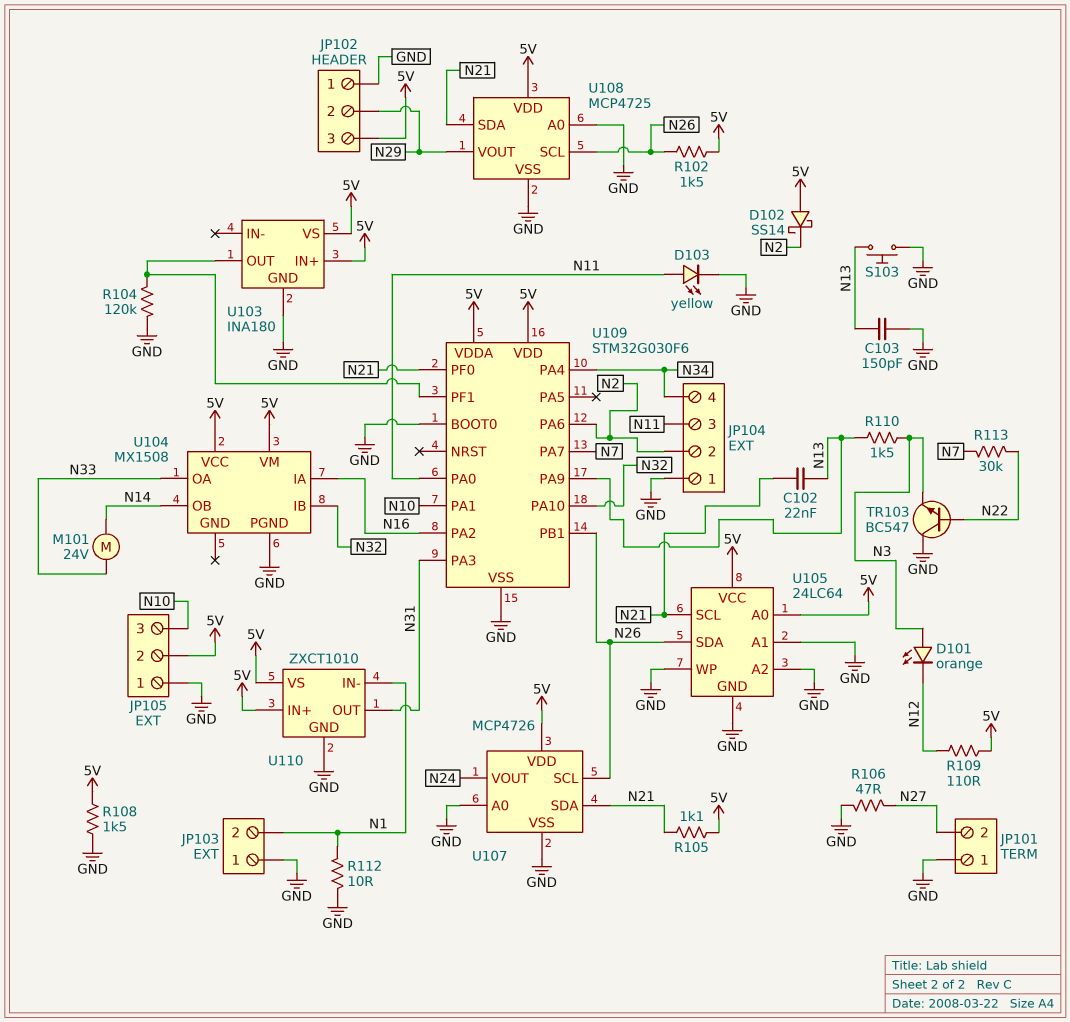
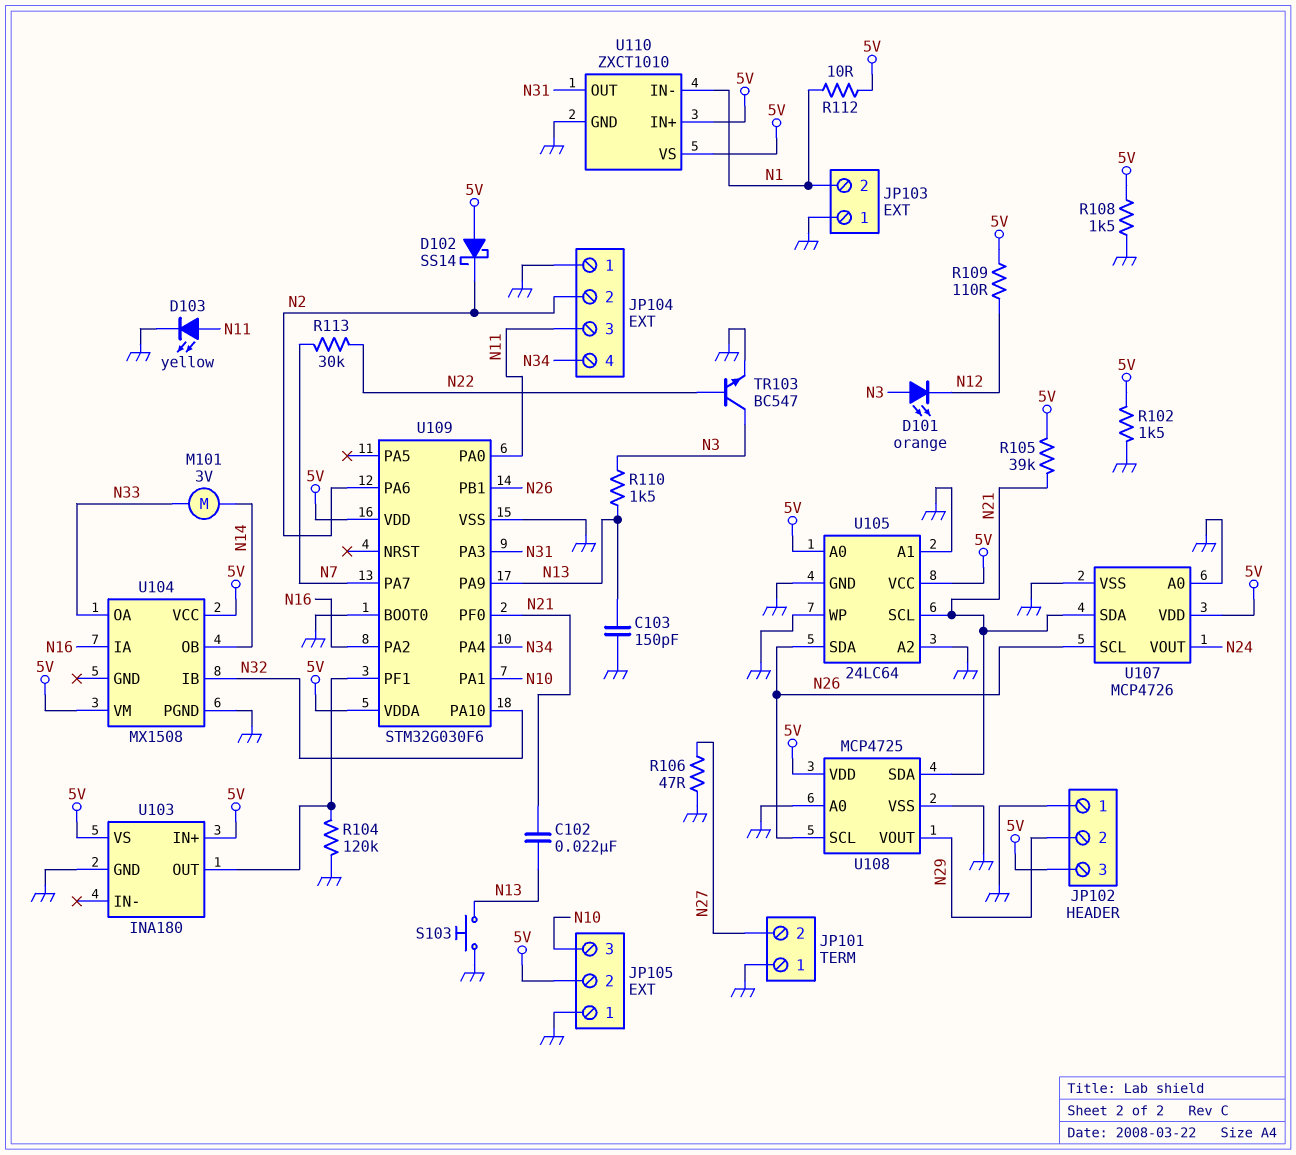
M101: motor 24V (N14, N33) -> motor 3V (N14, N33)
R102: 1.5k (5V, N26) -> 1.5k (5V, GND)
R105: 1.1k (5V, N21) -> 39k (5V, N21)
R112: 10 (GND, N1) -> 10 (5V, N1)
TR103: NPN BC547 (B N22, C GND, E N3) -> NPN BC547 (B N22, C N3, E GND)

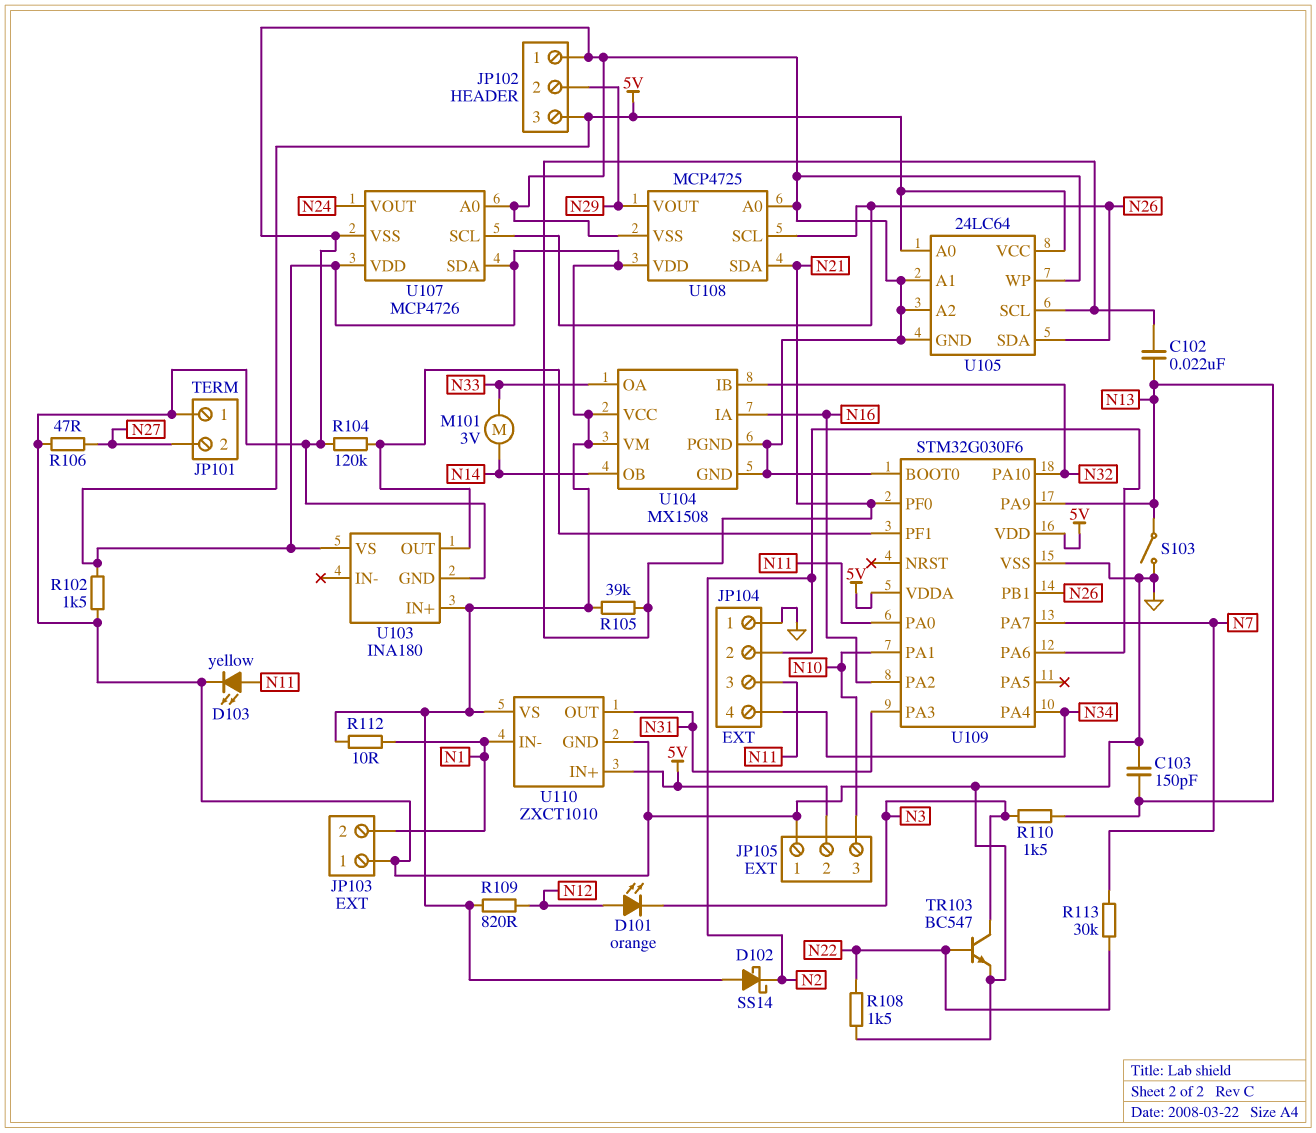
D101: LED orange (A N3, K N12) -> LED orange (A N12, K N3)
R108: 1.5k (5V, GND) -> 1.5k (GND, N22)
R109: 110 (5V, N12) -> 820 (5V, N12)
S103: button (GND, N13) -> switch (GND, N13)
U104 pin GND: none -> GND
U107 pin SDA: N21 -> 5V

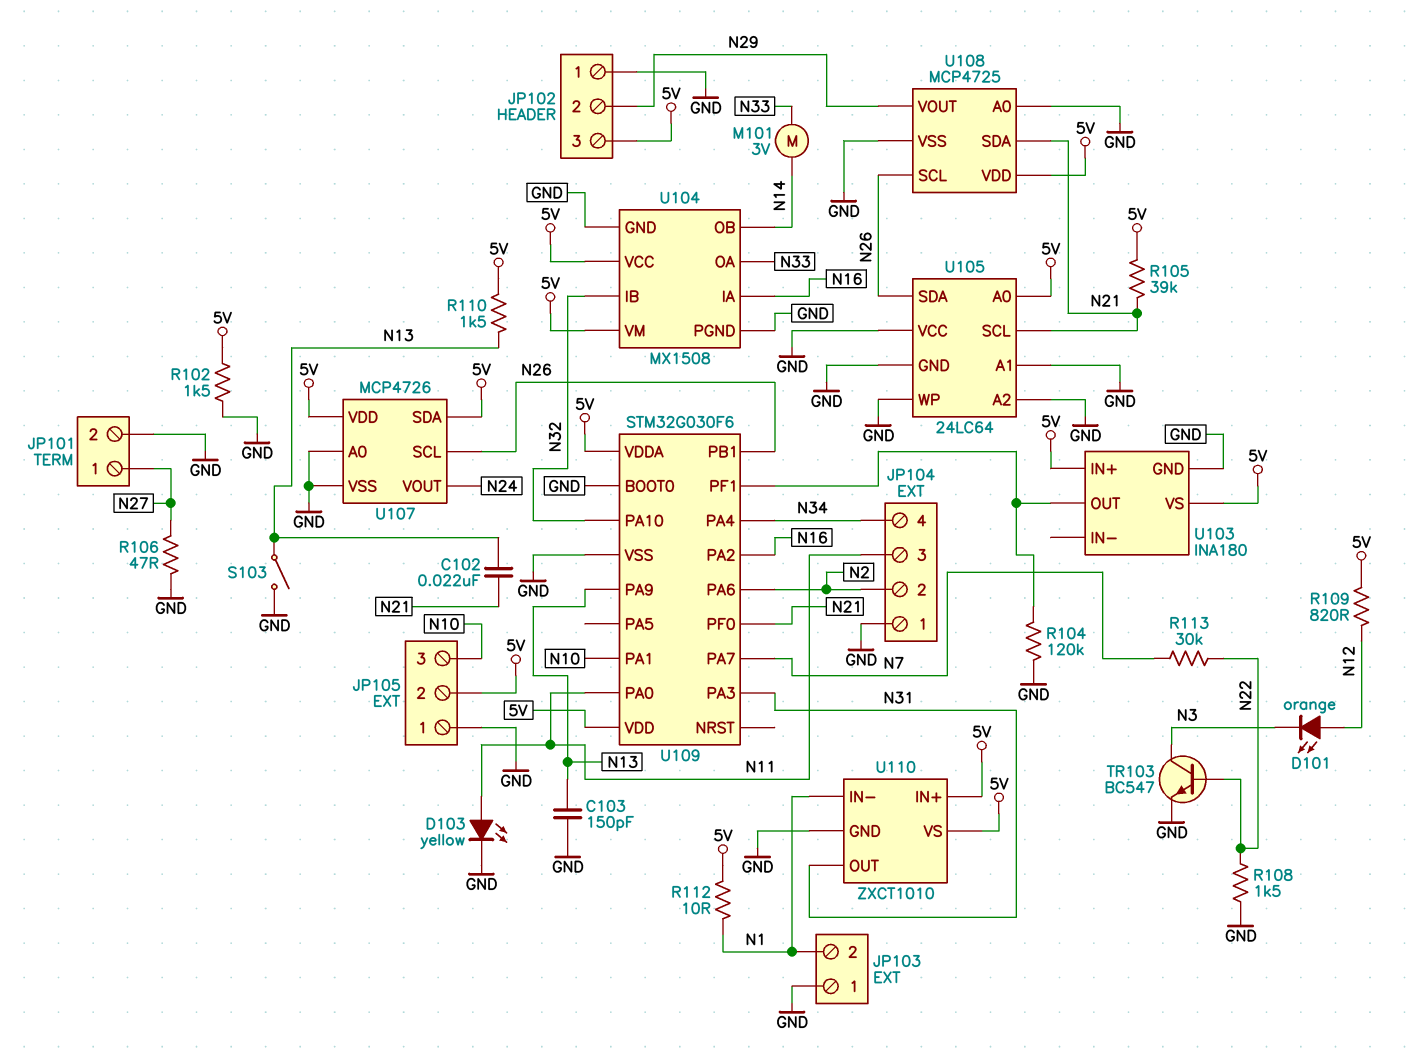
D102: schottky SS14 (A 5V, K N2) -> none
JP101 pin 1: GND -> N27
JP101 pin 2: N27 -> GND
R110: 1.5k (N3, N13) -> 1.5k (5V, N13)
U105 pin VCC: 5V -> GND

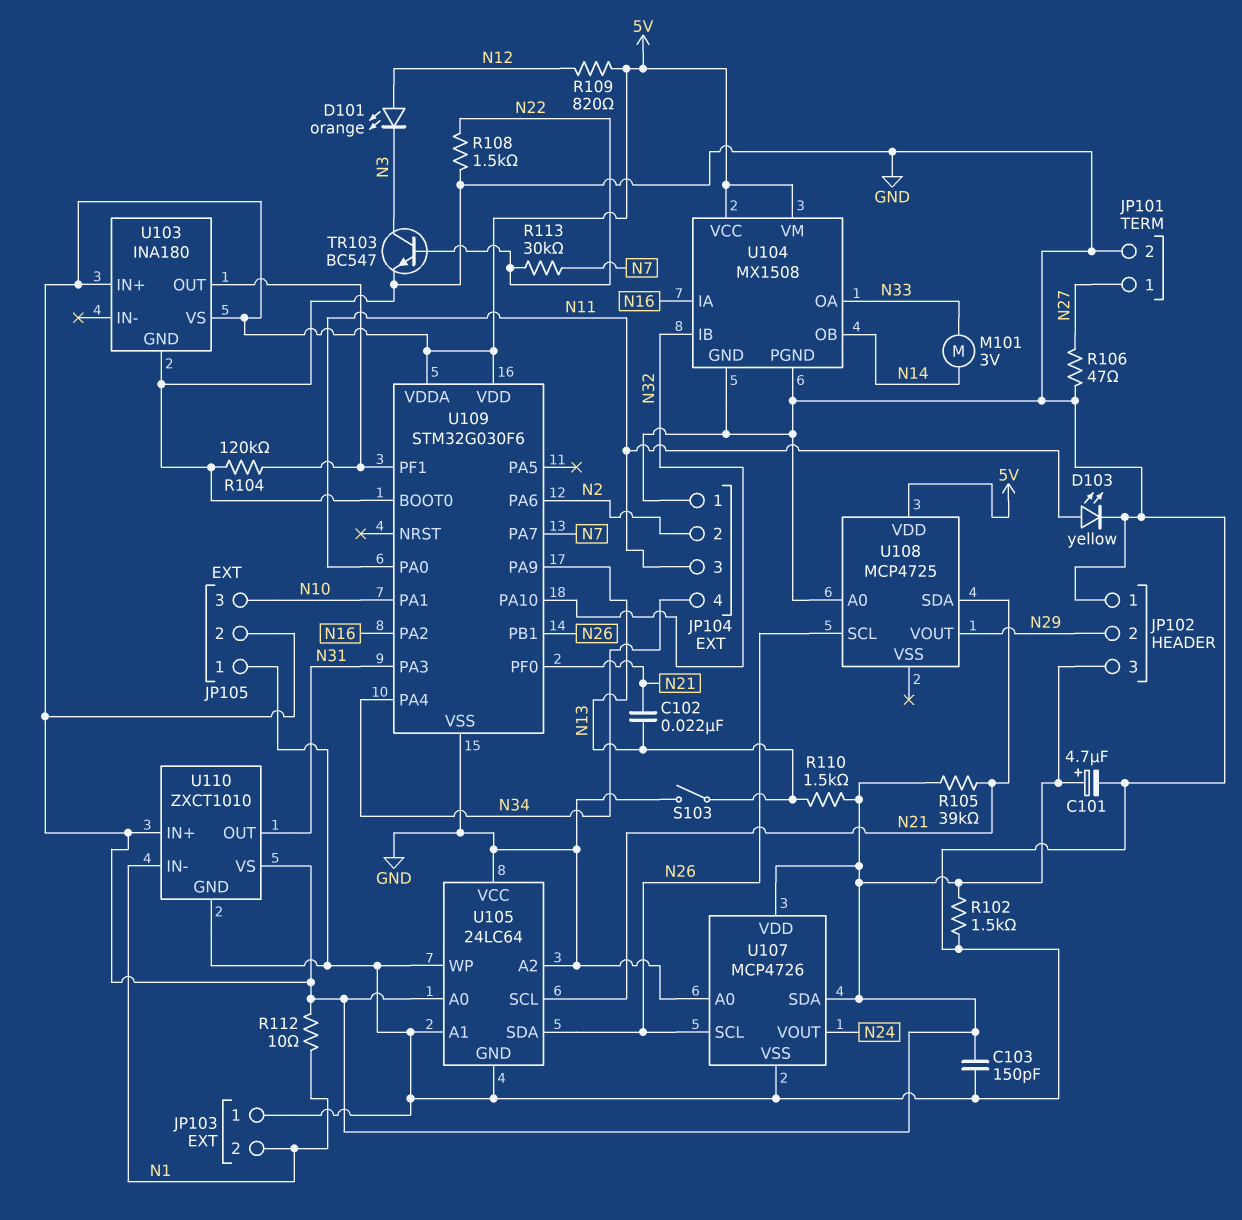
C101: none -> 4.7uF (plus 5V, minus GND)
C103: 150pF (GND, N13) -> 150pF (5V, GND)
U108 pin VSS: GND -> none

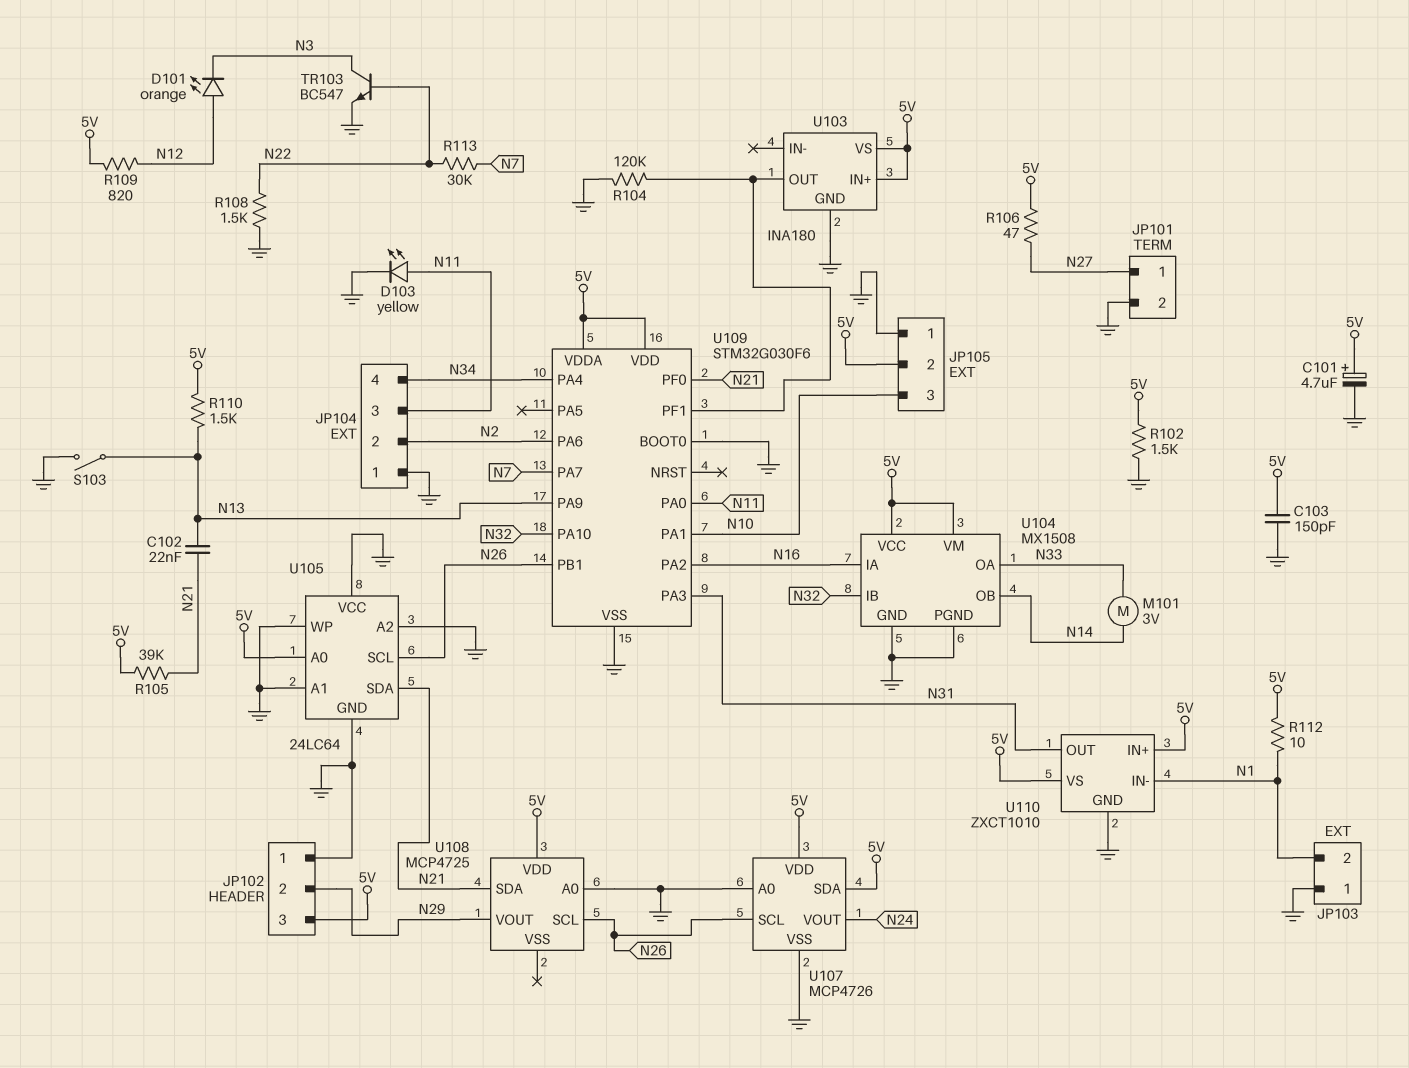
R106: 47 (GND, N27) -> 47 (5V, N27)
U105 pin SCL: N21 -> N26
U105 pin SDA: N26 -> N21

